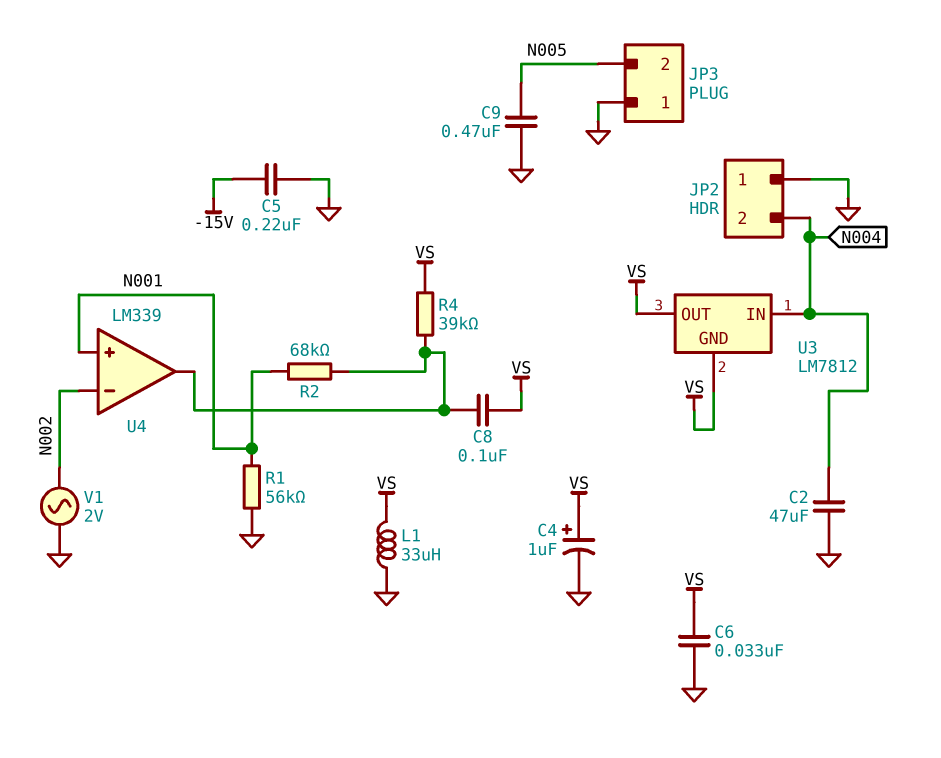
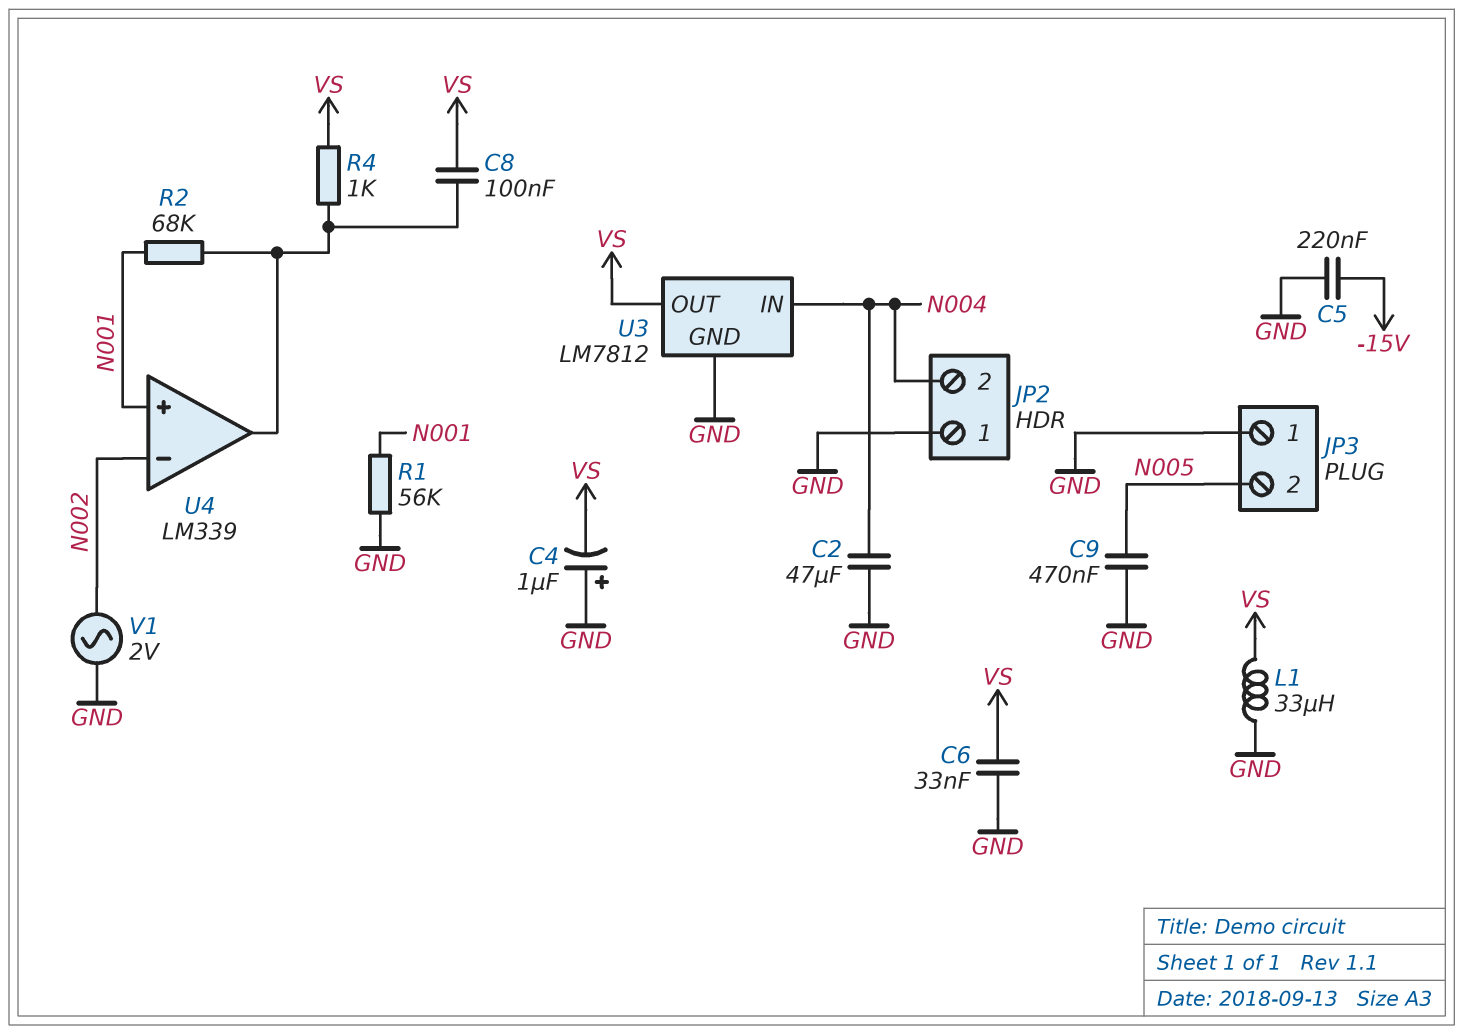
C4: 1uF (plus VS, minus GND) -> 1uF (plus GND, minus VS)
R4: 39k (U4/out, VS) -> 1k (U4/out, VS)
U3 pin GND: VS -> GND

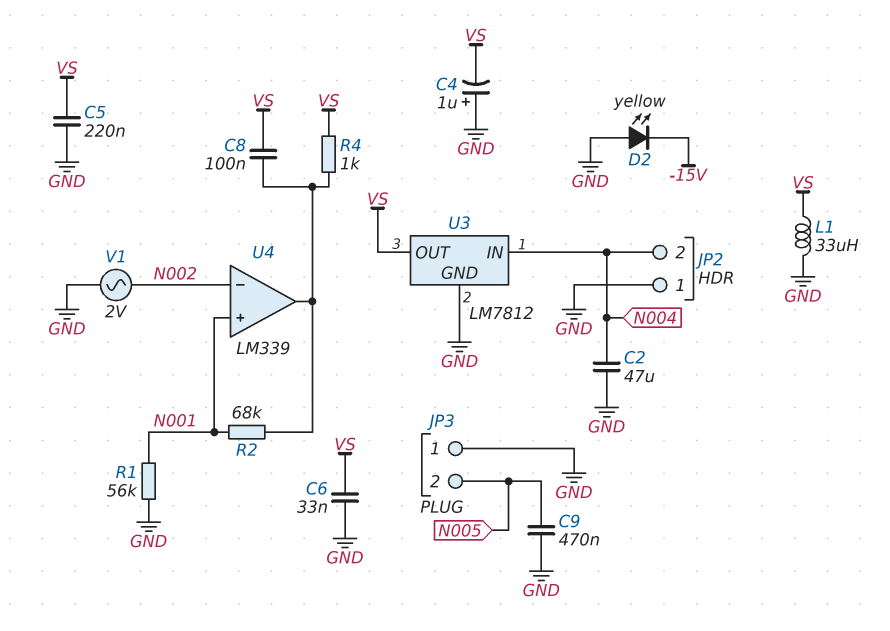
C5: 220nF (-15V, GND) -> 220nF (GND, VS)
D2: none -> LED yellow (A GND, K -15V)

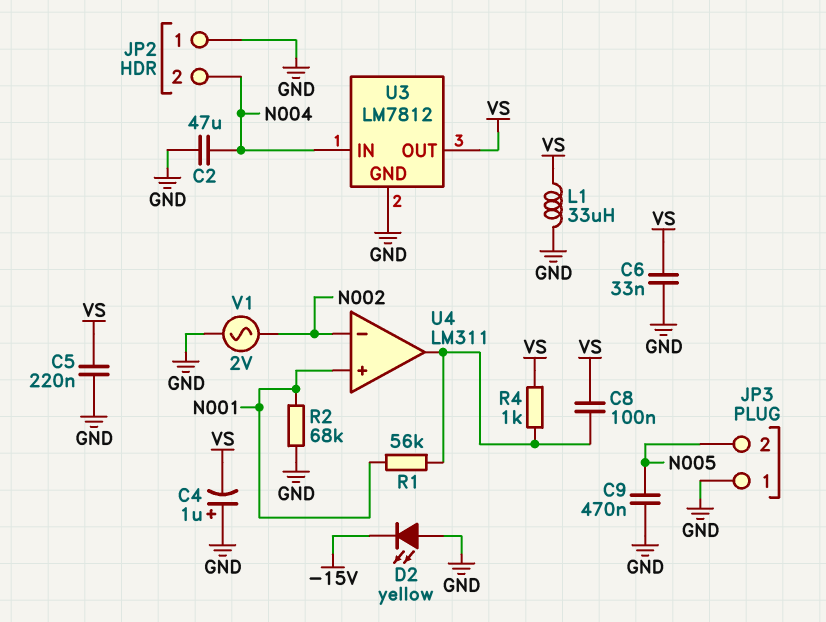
R1: 56k (GND, N001) -> 56k (N001, U4/out)
R2: 68k (N001, U4/out) -> 68k (GND, N001)
U4: LM339 -> LM311

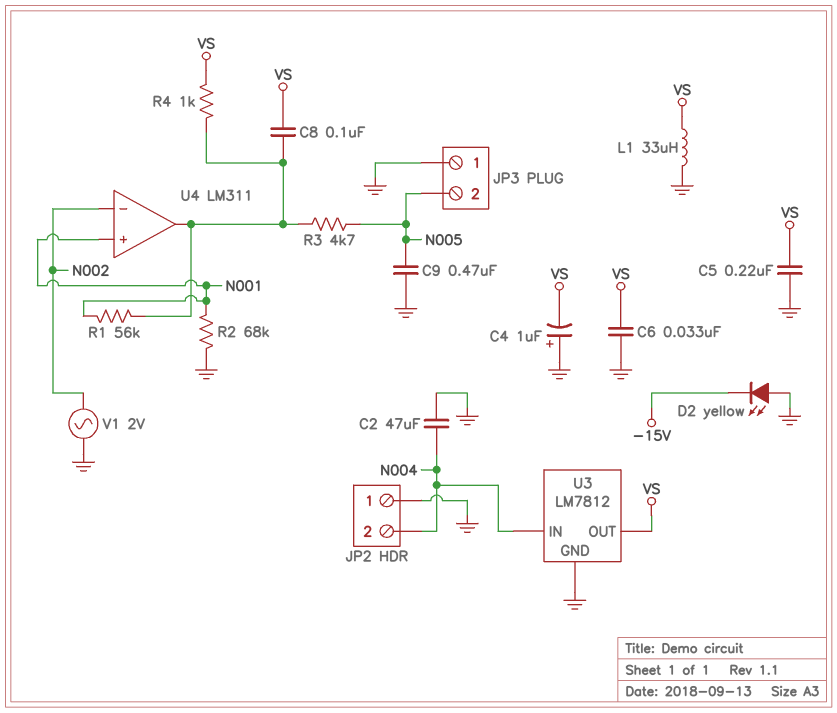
R3: none -> 4.7k (N005, U4/out)

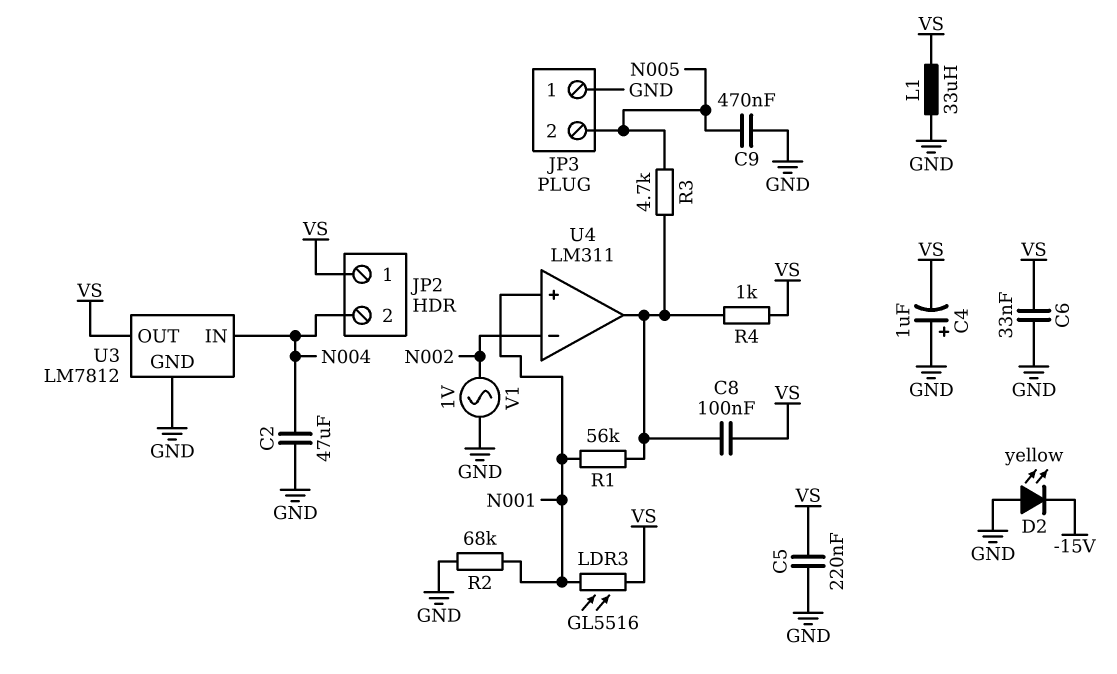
JP2 pin 1: GND -> VS
LDR3: none -> GL5516 (N001, VS)
V1: AC 2V (GND, N002) -> AC 1V (GND, N002)

